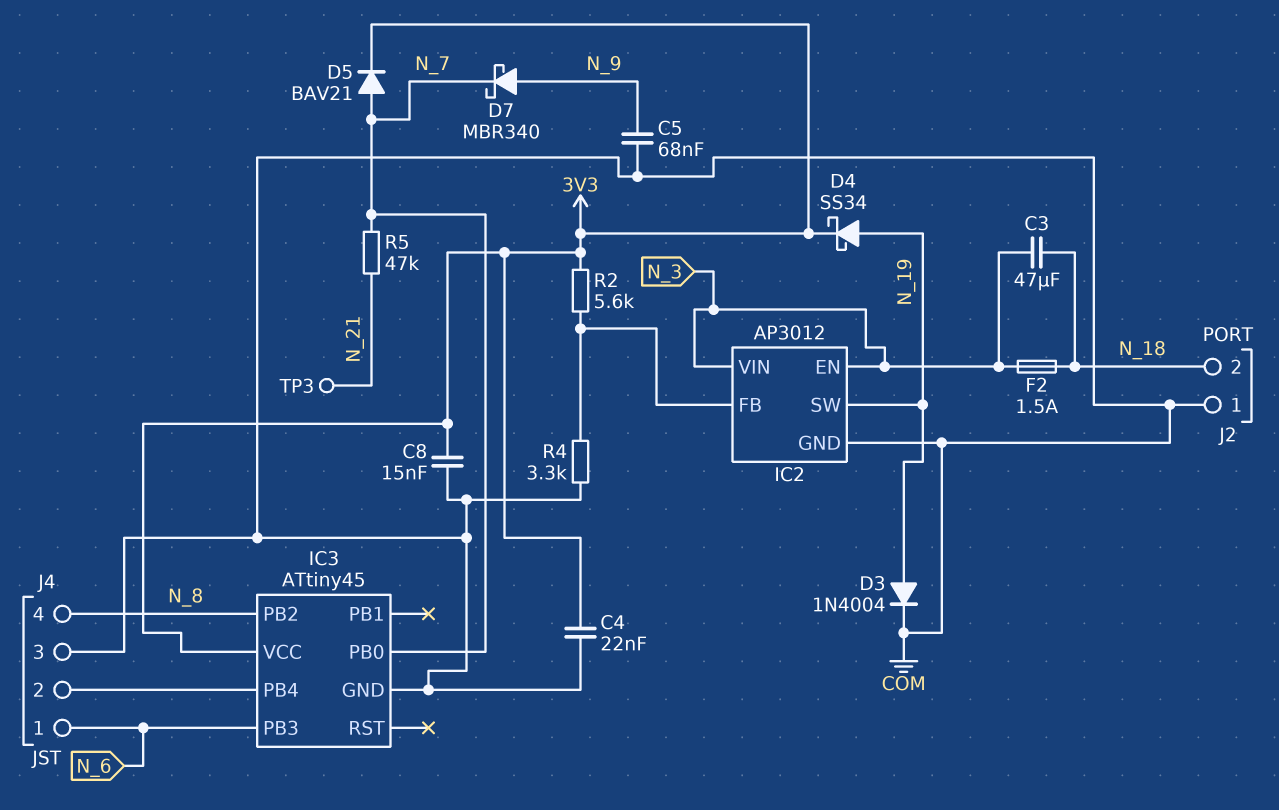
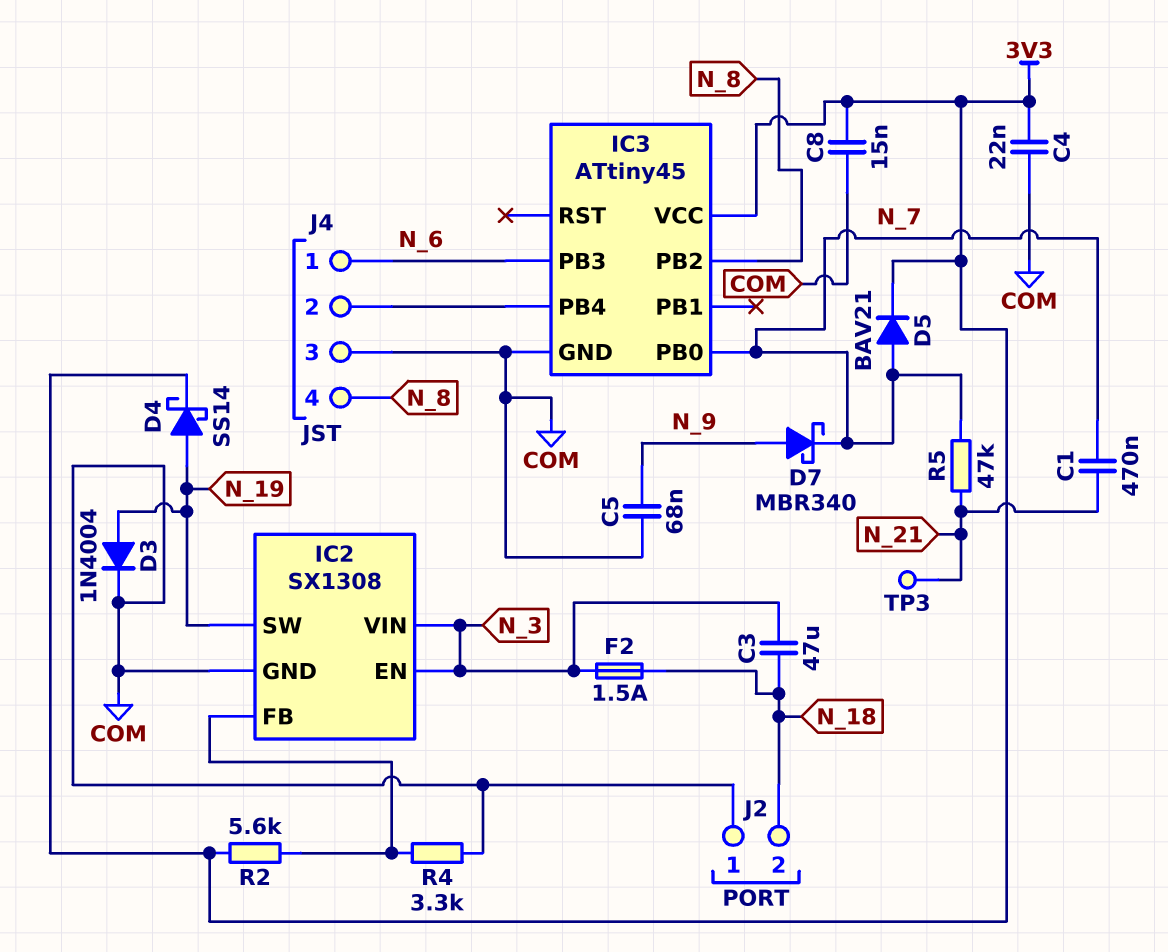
C1: none -> 470nF (N_7, N_21)
D4: schottky SS34 (A N_19, K 3V3) -> schottky SS14 (A N_19, K 3V3)
IC2: AP3012 -> SX1308

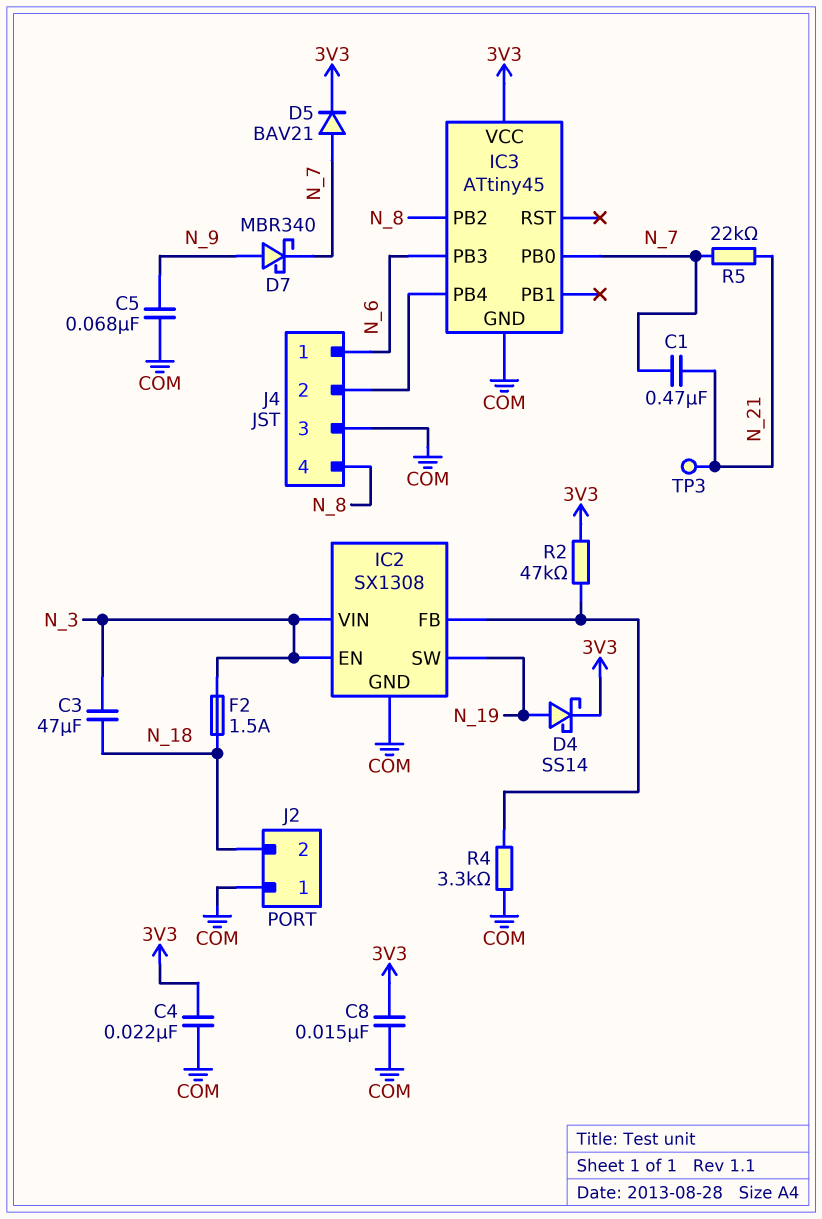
D3: diode 1N4004 (A N_19, K COM) -> none
R2: 5.6k (3V3, IC2/FB) -> 47k (3V3, IC2/FB)
R5: 47k (N_7, N_21) -> 22k (N_7, N_21)

